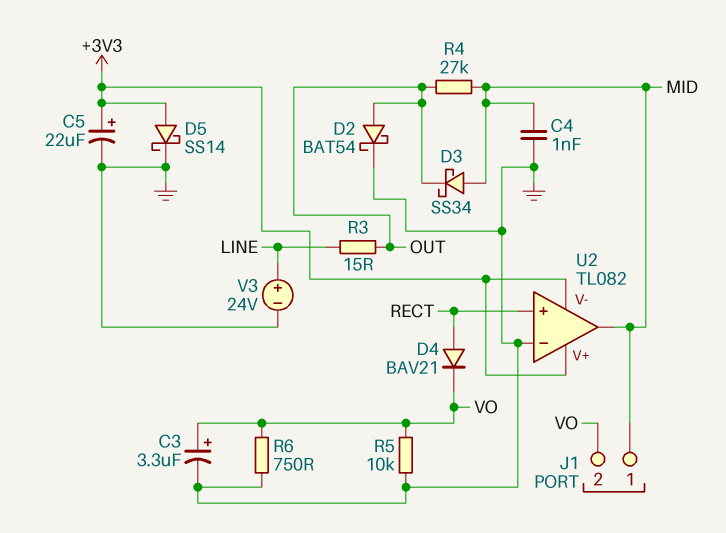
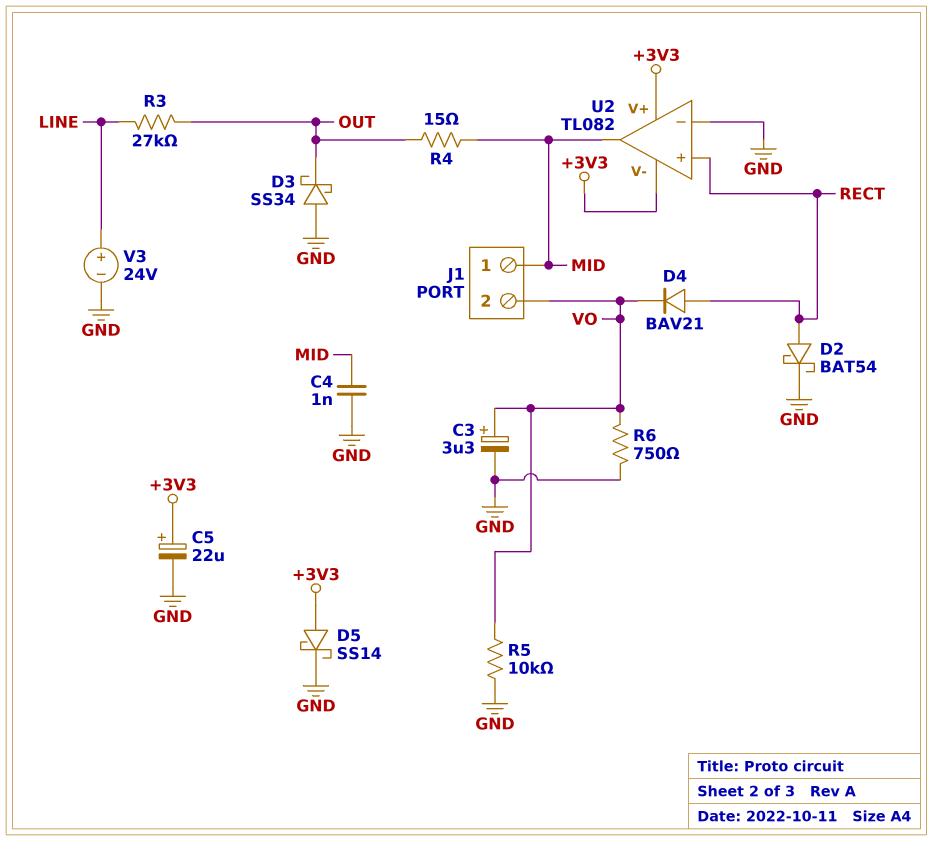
D2: schottky BAT54 (A OUT, K GND) -> schottky BAT54 (A RECT, K GND)
D3: schottky SS34 (A MID, K OUT) -> schottky SS34 (A GND, K OUT)
R3: 15 (LINE, OUT) -> 27k (LINE, OUT)
R4: 27k (MID, OUT) -> 15 (MID, OUT)

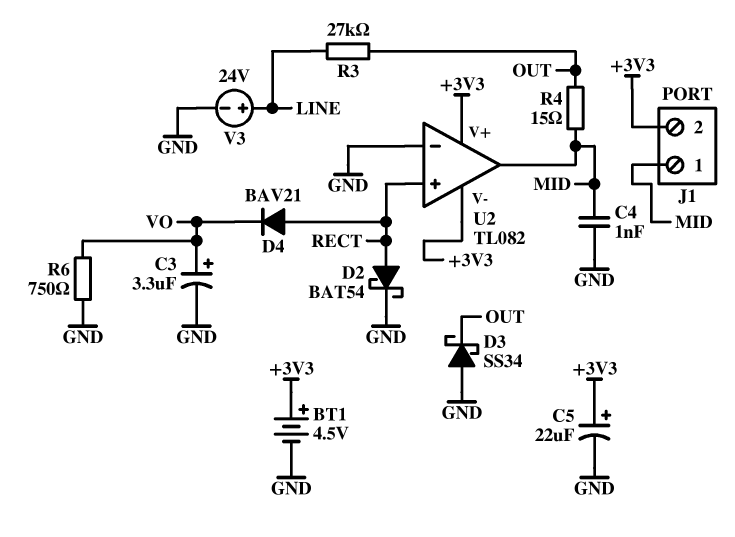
BT1: none -> 4.5V (plus +3V3, minus GND)
D5: schottky SS14 (A +3V3, K GND) -> none
J1 pin 2: VO -> +3V3
R5: 10k (GND, VO) -> none

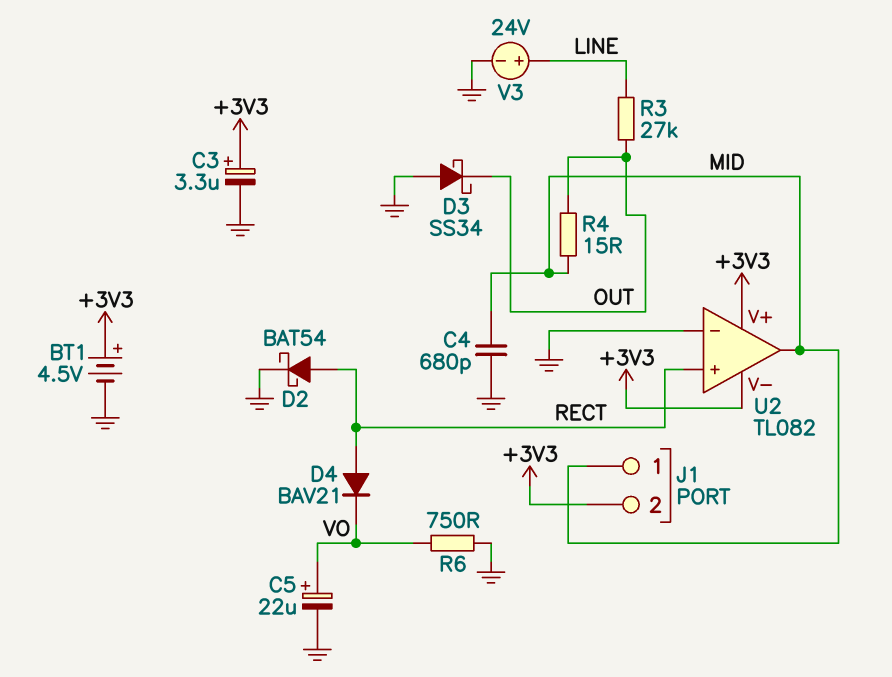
C3: 3.3uF (plus VO, minus GND) -> 3.3uF (plus +3V3, minus GND)
C4: 1nF (GND, MID) -> 680pF (GND, MID)
C5: 22uF (plus +3V3, minus GND) -> 22uF (plus VO, minus GND)

